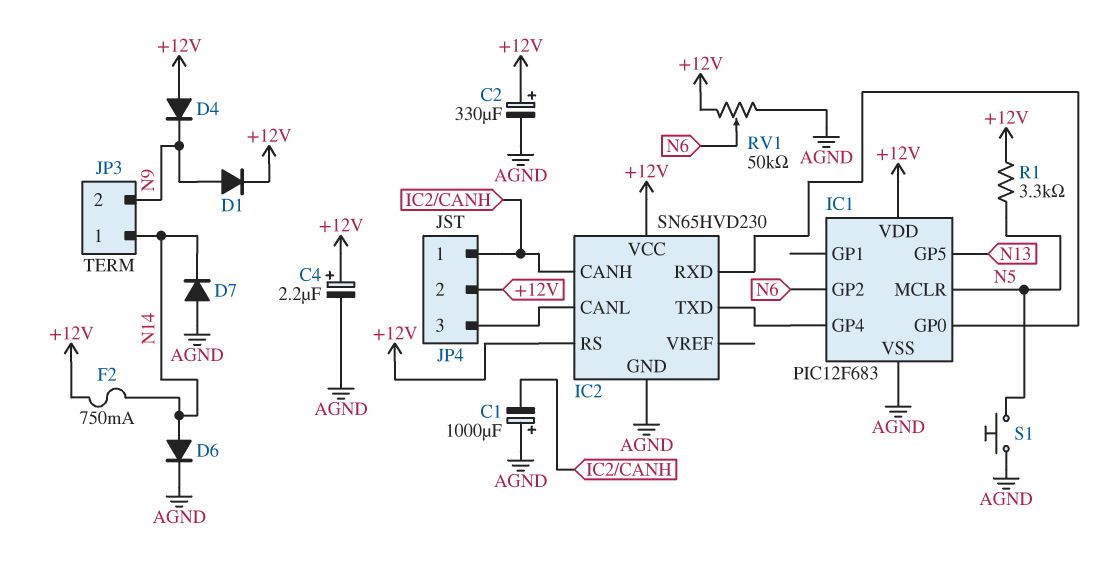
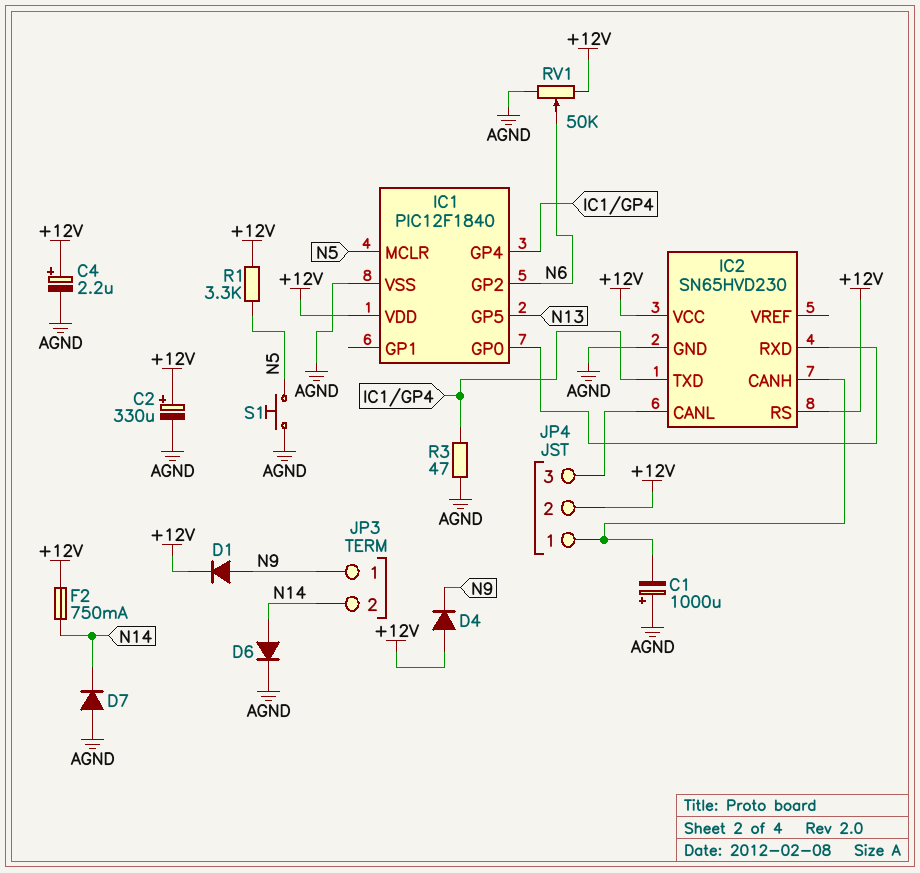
IC1: PIC12F683 -> PIC12F1840
JP3 pin 1: N14 -> N9
JP3 pin 2: N9 -> N14
R3: none -> 47 (AGND, IC1/GP4)

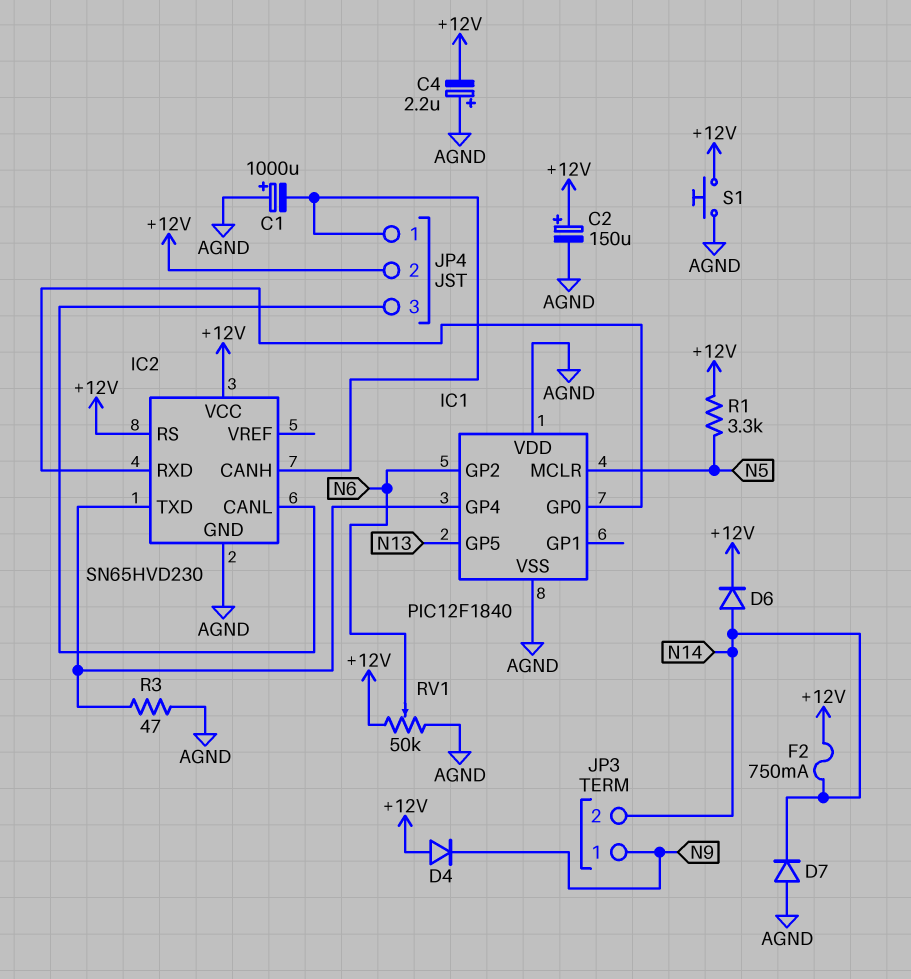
C2: 330uF (plus +12V, minus AGND) -> 150uF (plus +12V, minus AGND)
C4: 2.2uF (plus +12V, minus AGND) -> 2.2uF (plus AGND, minus +12V)
D1: diode (A N9, K +12V) -> none
D6: diode (A N14, K AGND) -> diode (A N14, K +12V)
IC1 pin VDD: +12V -> AGND
S1: button (AGND, N5) -> button (+12V, AGND)

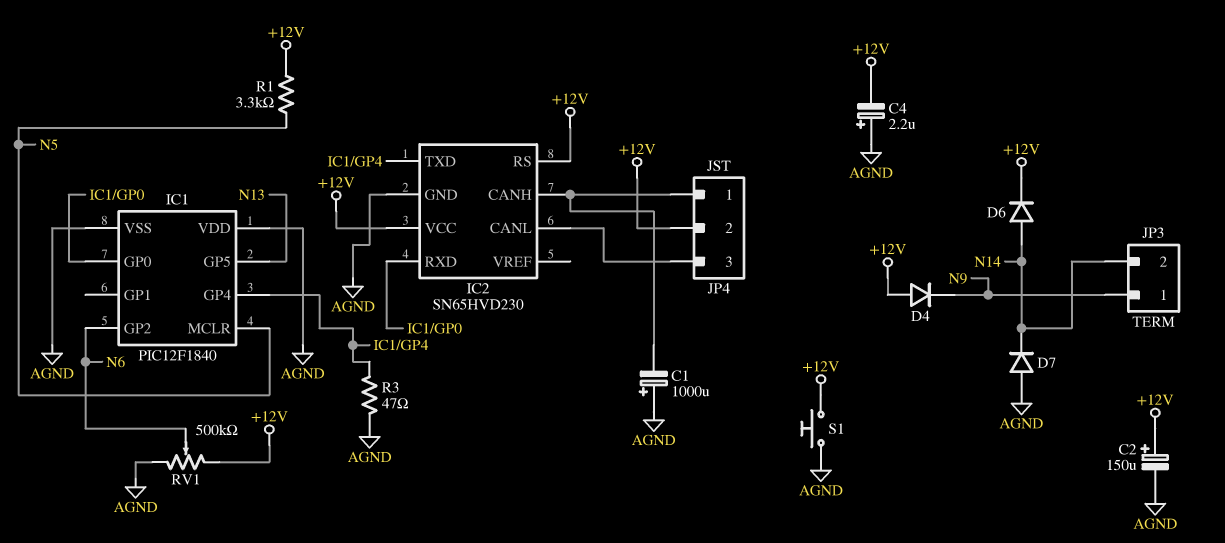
F2: 750mA (+12V, N14) -> none
RV1: 50k (+12V, AGND, wiper N6) -> 500k (+12V, AGND, wiper N6)

